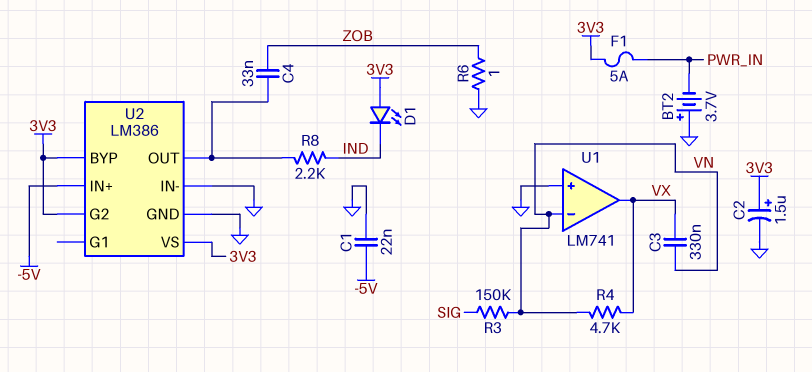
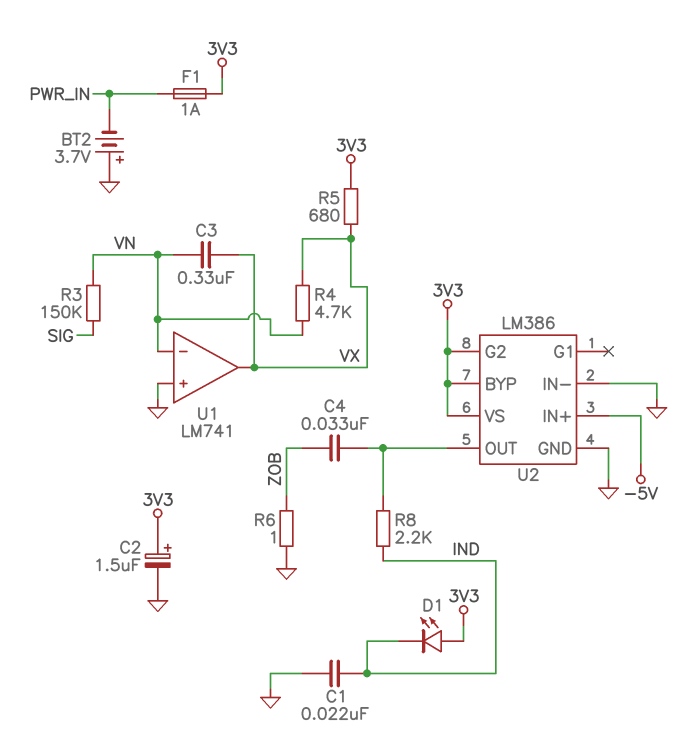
C1: 22nF (-5V, GND) -> 22nF (GND, IND)
F1: 5A (3V3, PWR_IN) -> 1A (3V3, PWR_IN)
R5: none -> 680 (3V3, VX)

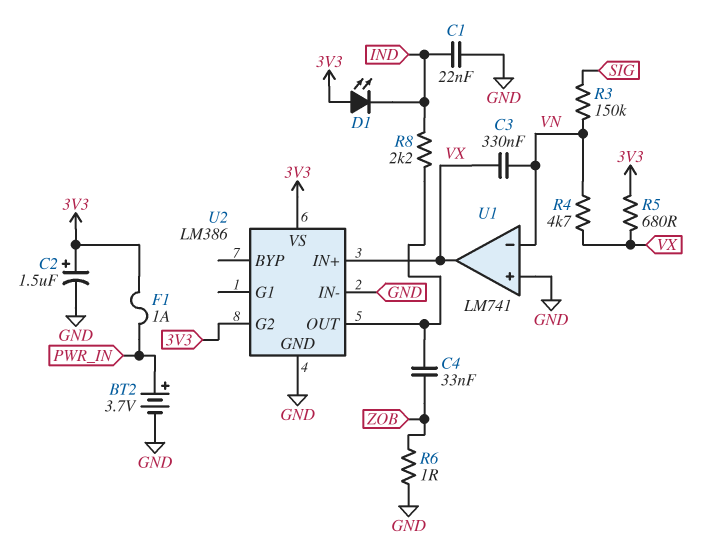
BT2: 3.7V (plus GND, minus PWR_IN) -> 3.7V (plus PWR_IN, minus GND)
U2 pin BYP: 3V3 -> none
U2 pin IN+: -5V -> VX

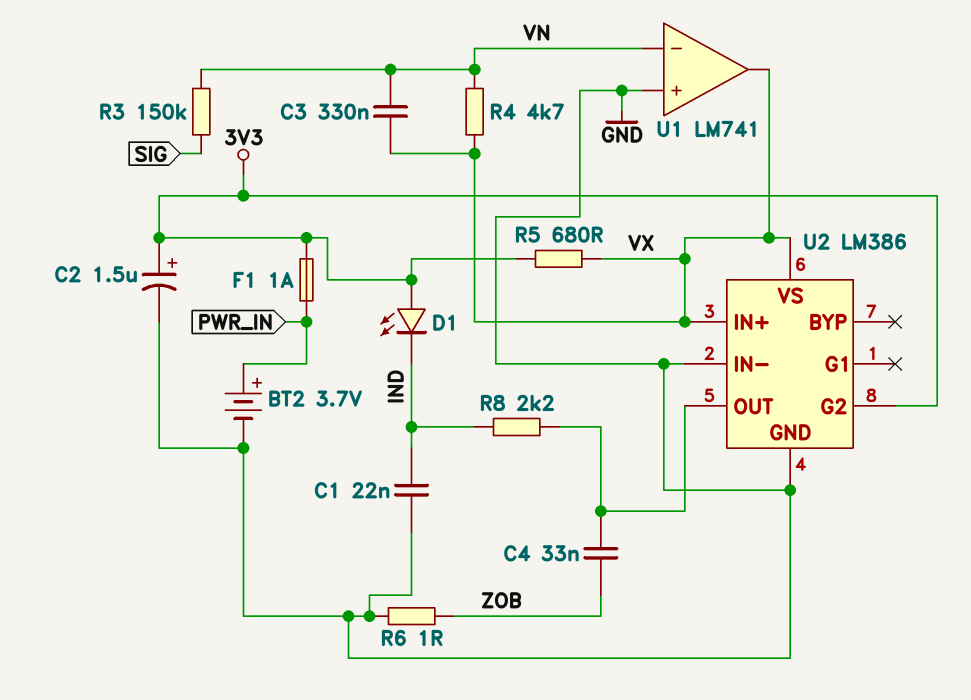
U2 pin VS: 3V3 -> VX

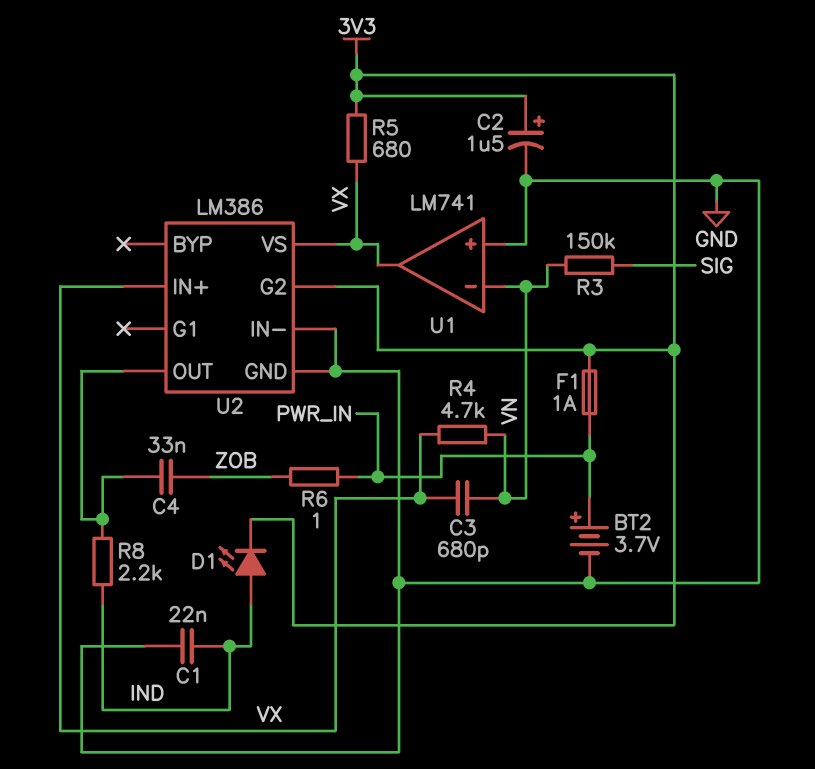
C3: 330nF (VN, VX) -> 680pF (VN, VX)
D1: LED (A 3V3, K IND) -> LED (A IND, K 3V3)
R6: 1 (GND, ZOB) -> 1 (PWR_IN, ZOB)

